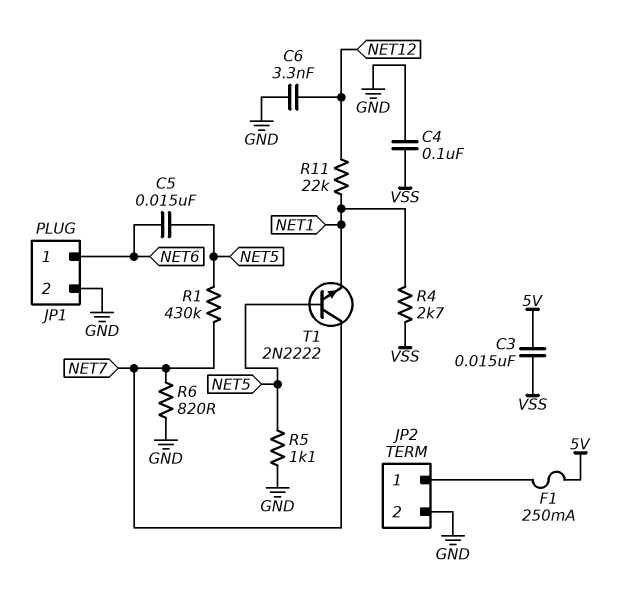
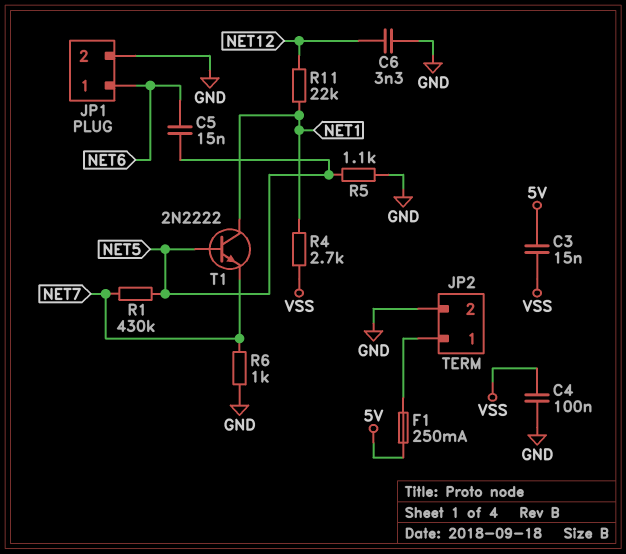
R6: 820 (GND, NET7) -> 1k (GND, NET7)
T1: NPN 2N2222 (B NET5, C NET7, E NET1) -> NPN 2N2222 (B NET5, C NET1, E NET7)

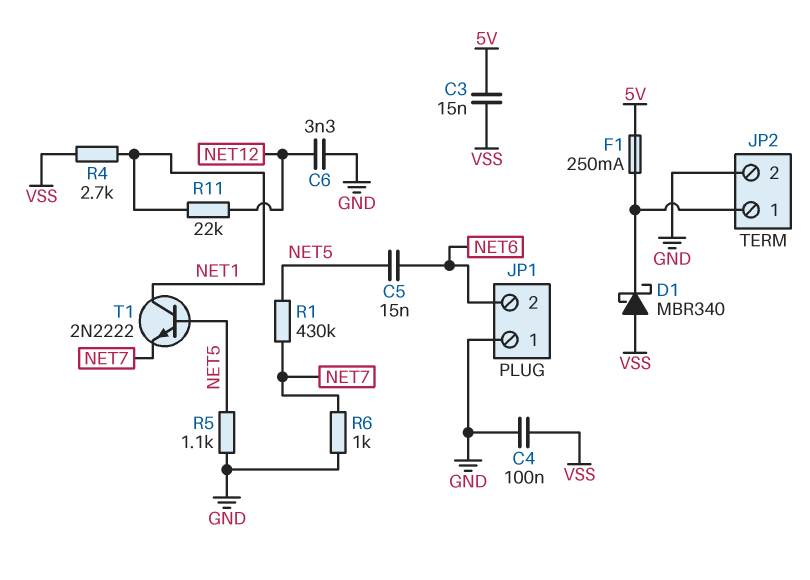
D1: none -> schottky MBR340 (A VSS, K JP2/1)
JP1 pin 1: NET6 -> GND
JP1 pin 2: GND -> NET6

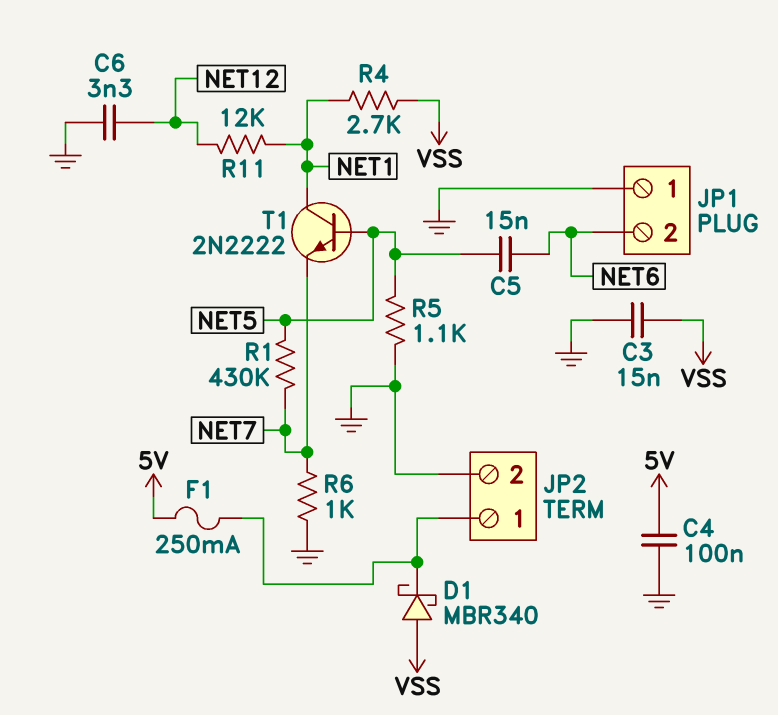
C3: 15nF (5V, VSS) -> 15nF (GND, VSS)
C4: 100nF (GND, VSS) -> 100nF (5V, GND)
R11: 22k (NET1, NET12) -> 12k (NET1, NET12)

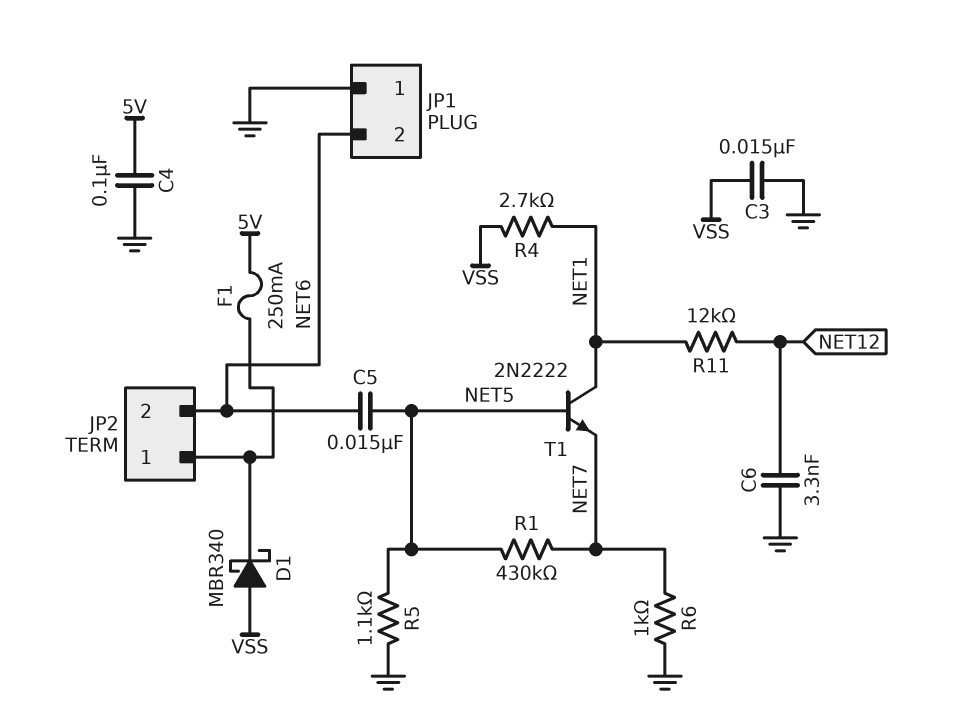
JP2 pin 2: GND -> NET6

